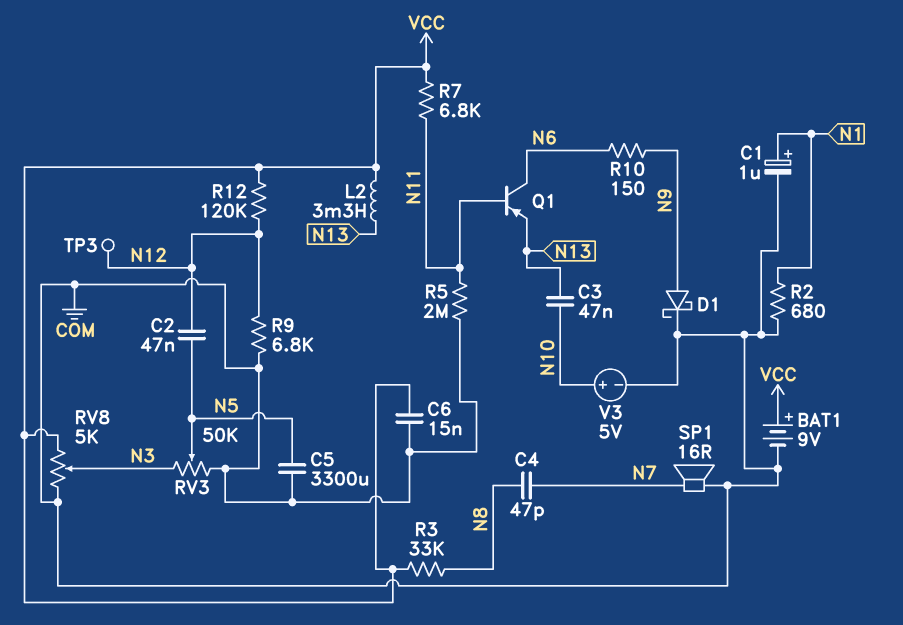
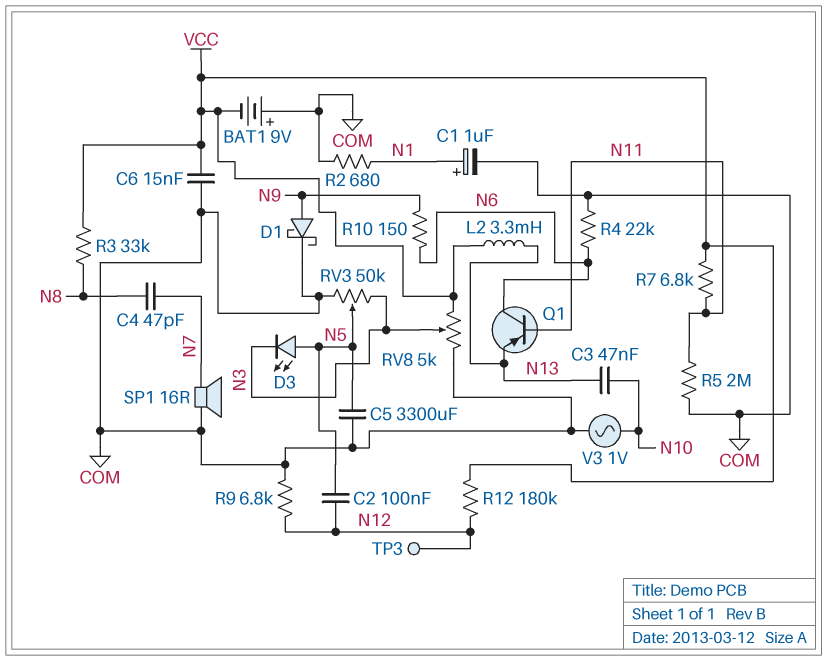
BAT1: 9V (plus VCC, minus COM) -> 9V (plus COM, minus VCC)
C2: 47nF (N5, N12) -> 100nF (N5, N12)
D3: none -> LED (A N5, K N3)
R4: none -> 22k (COM, N6)
R12: 120k (N12, VCC) -> 180k (N12, VCC)
V3: 5V (plus N10, minus COM) -> AC 1V (COM, N10)

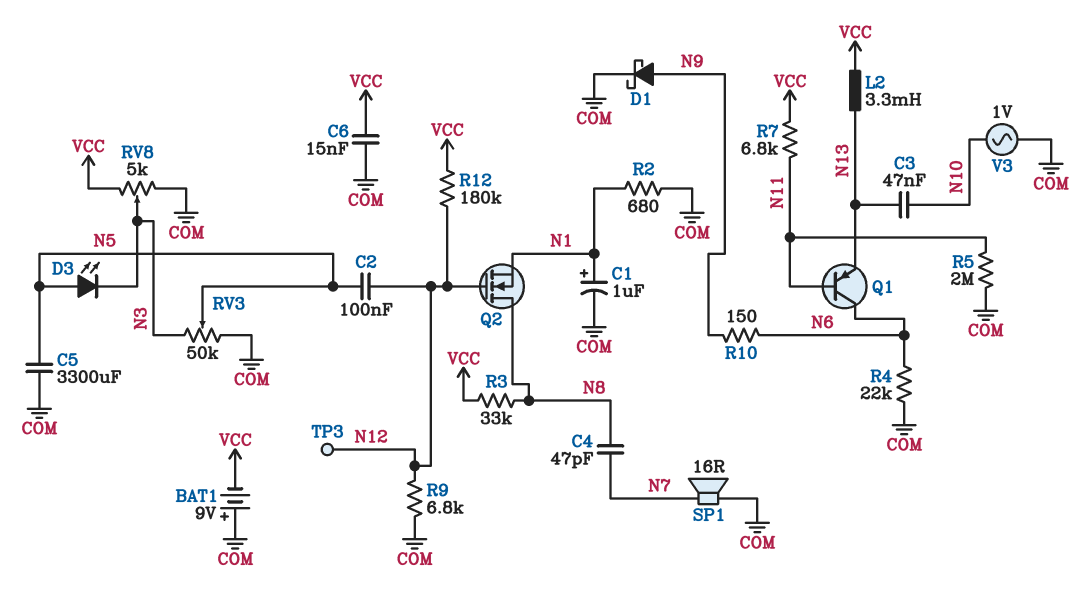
Q2: none -> NMOS (G N12, D N8, S N1)

